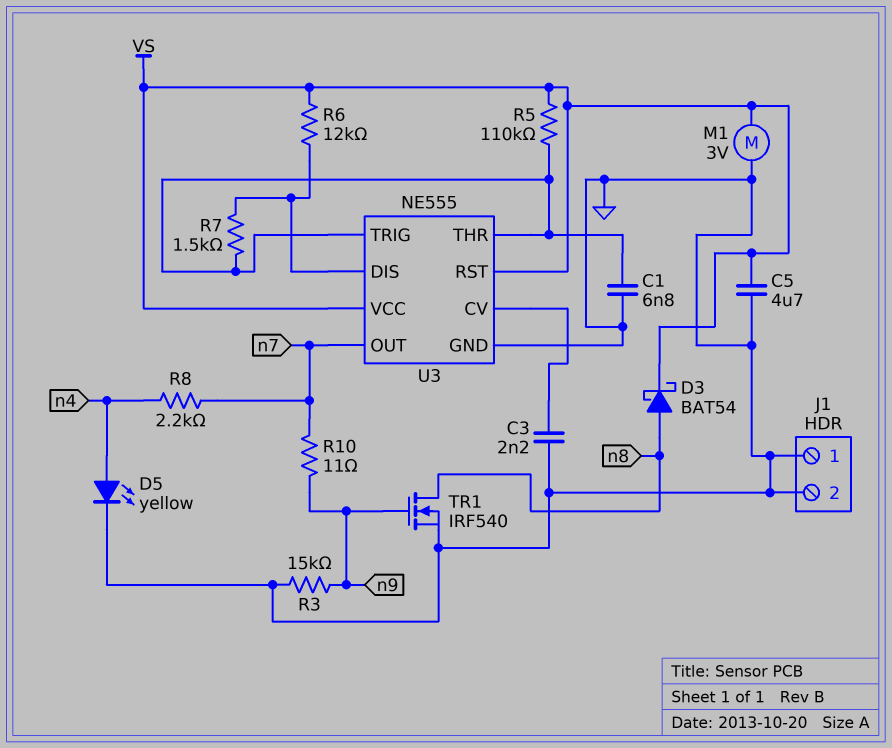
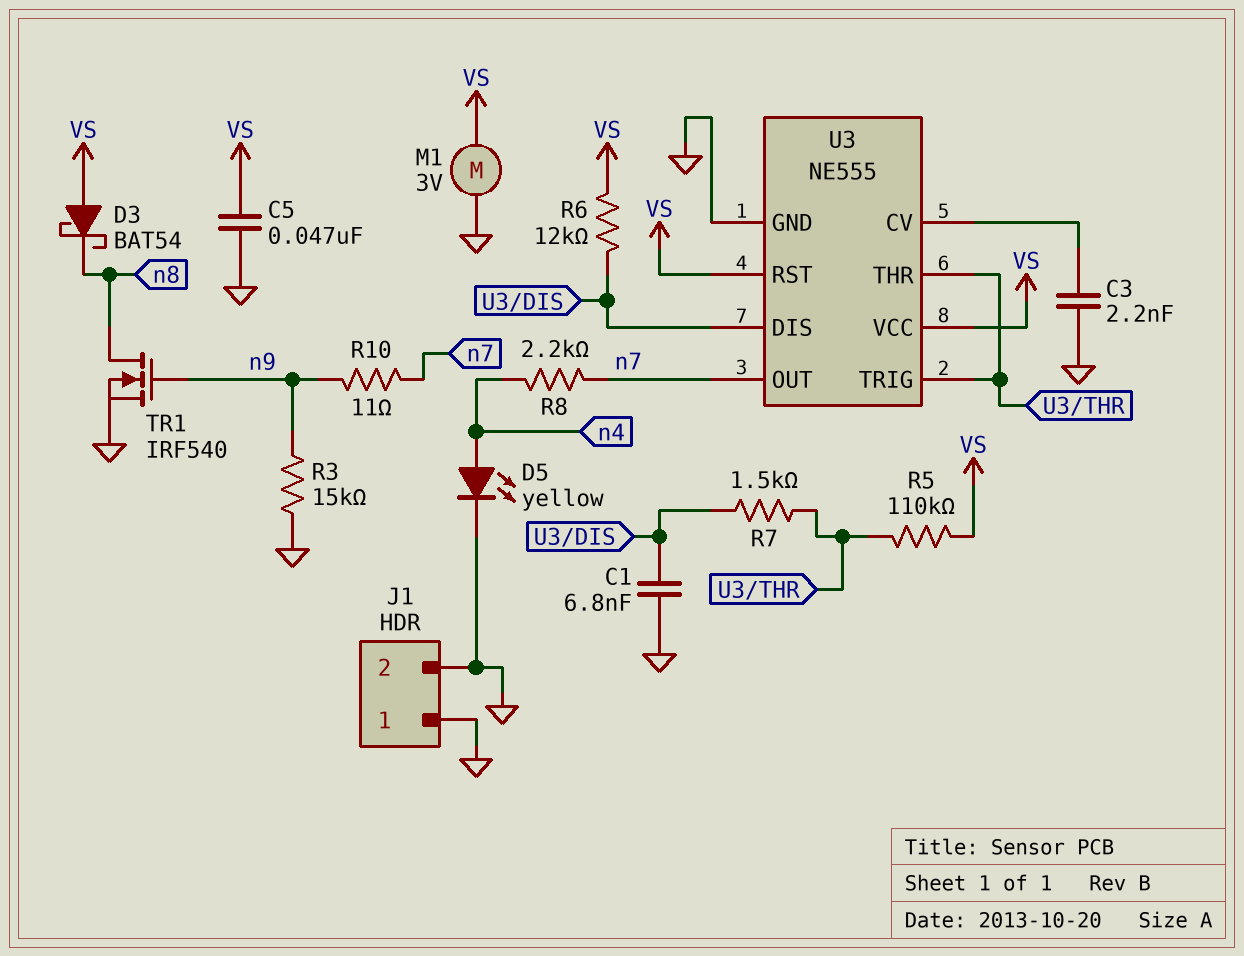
C1: 6.8nF (GND, U3/THR) -> 6.8nF (GND, U3/DIS)
C5: 4.7uF (GND, VS) -> 47nF (GND, VS)
D3: schottky BAT54 (A n8, K VS) -> schottky BAT54 (A VS, K n8)

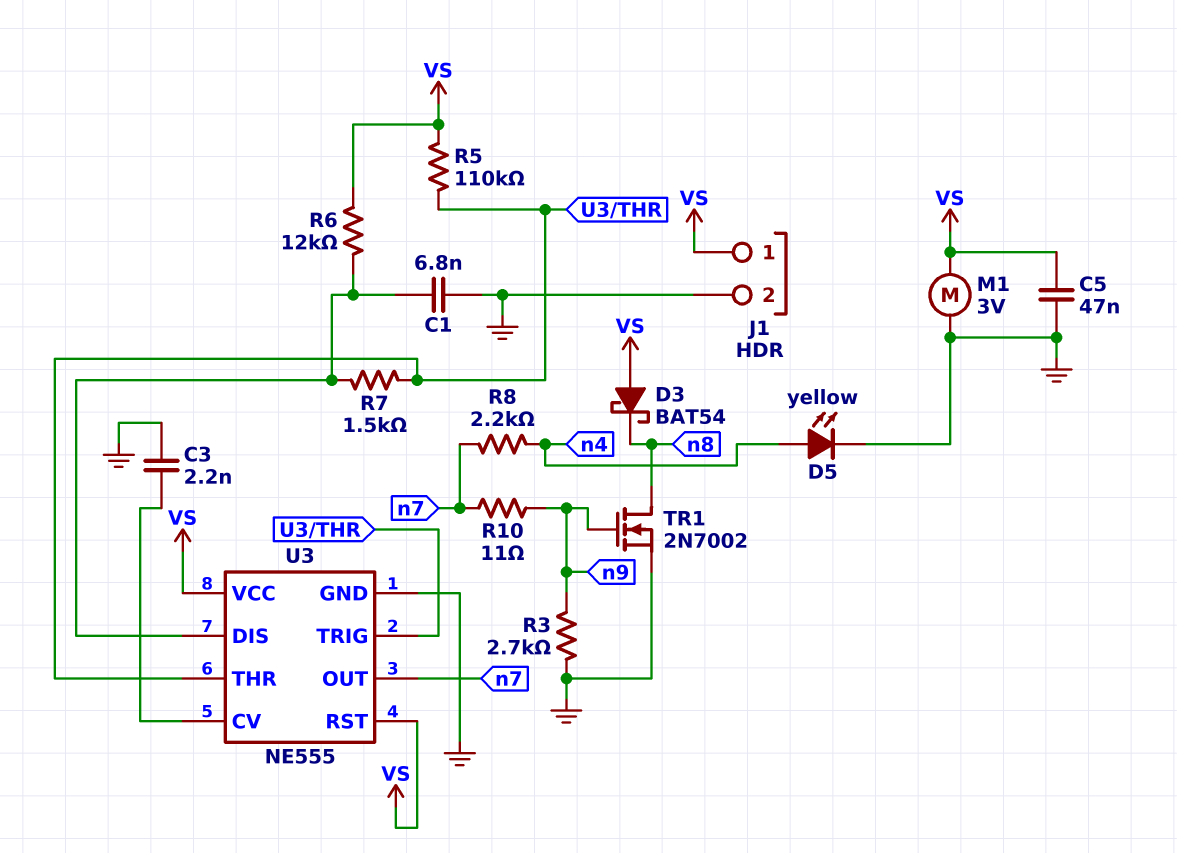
J1 pin 1: GND -> VS
R3: 15k (GND, n9) -> 2.7k (GND, n9)
TR1: NMOS IRF540 (G n9, D n8, S GND) -> NMOS 2N7002 (G n9, D n8, S GND)

